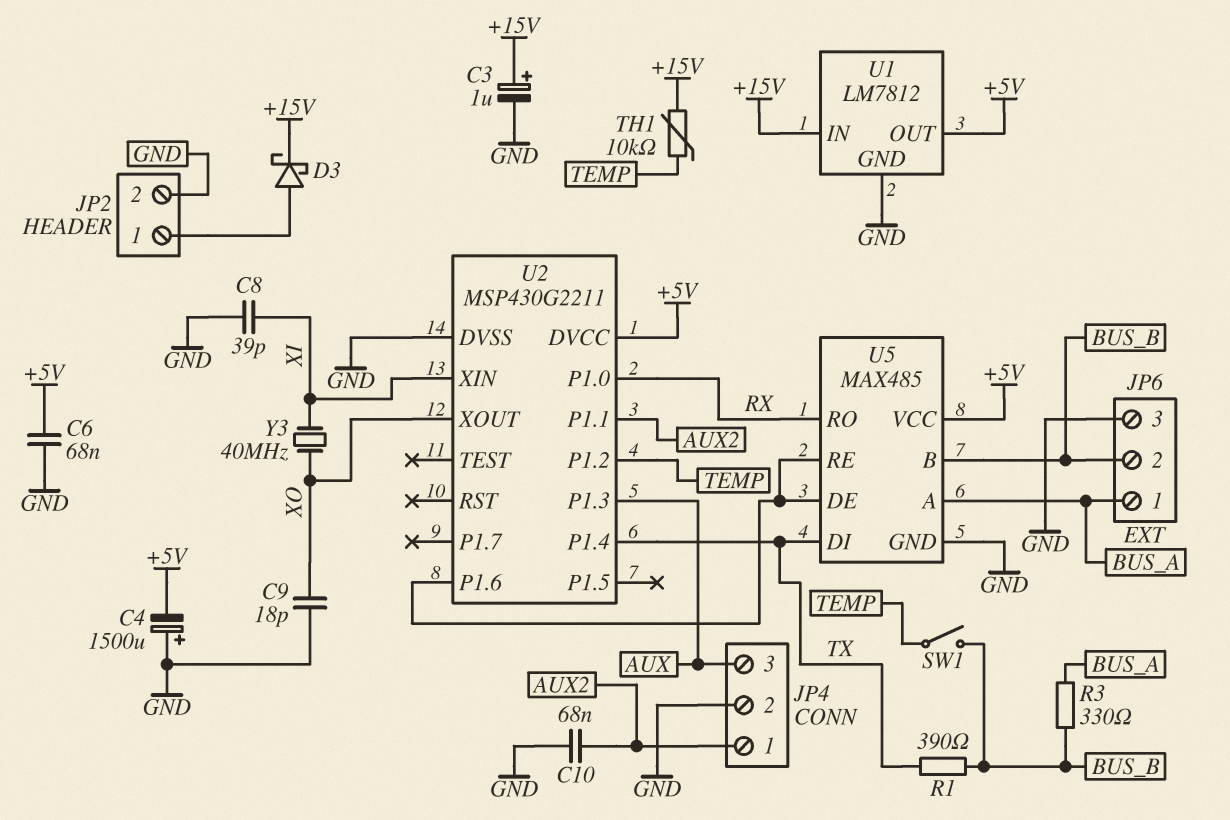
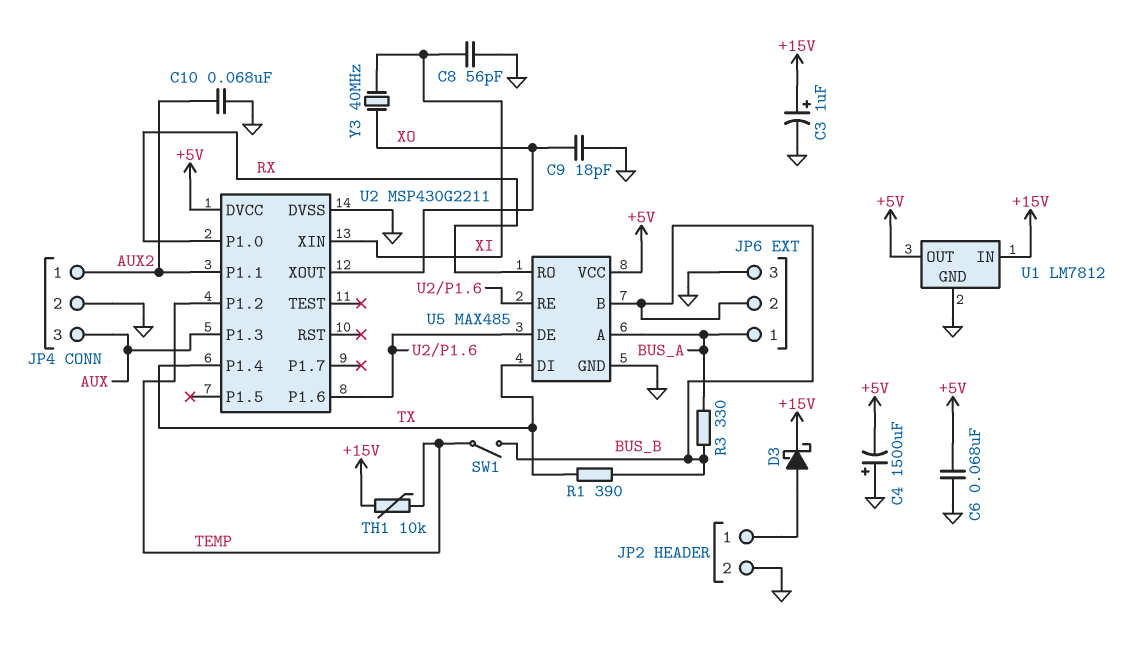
C8: 39pF (GND, XI) -> 56pF (GND, XI)

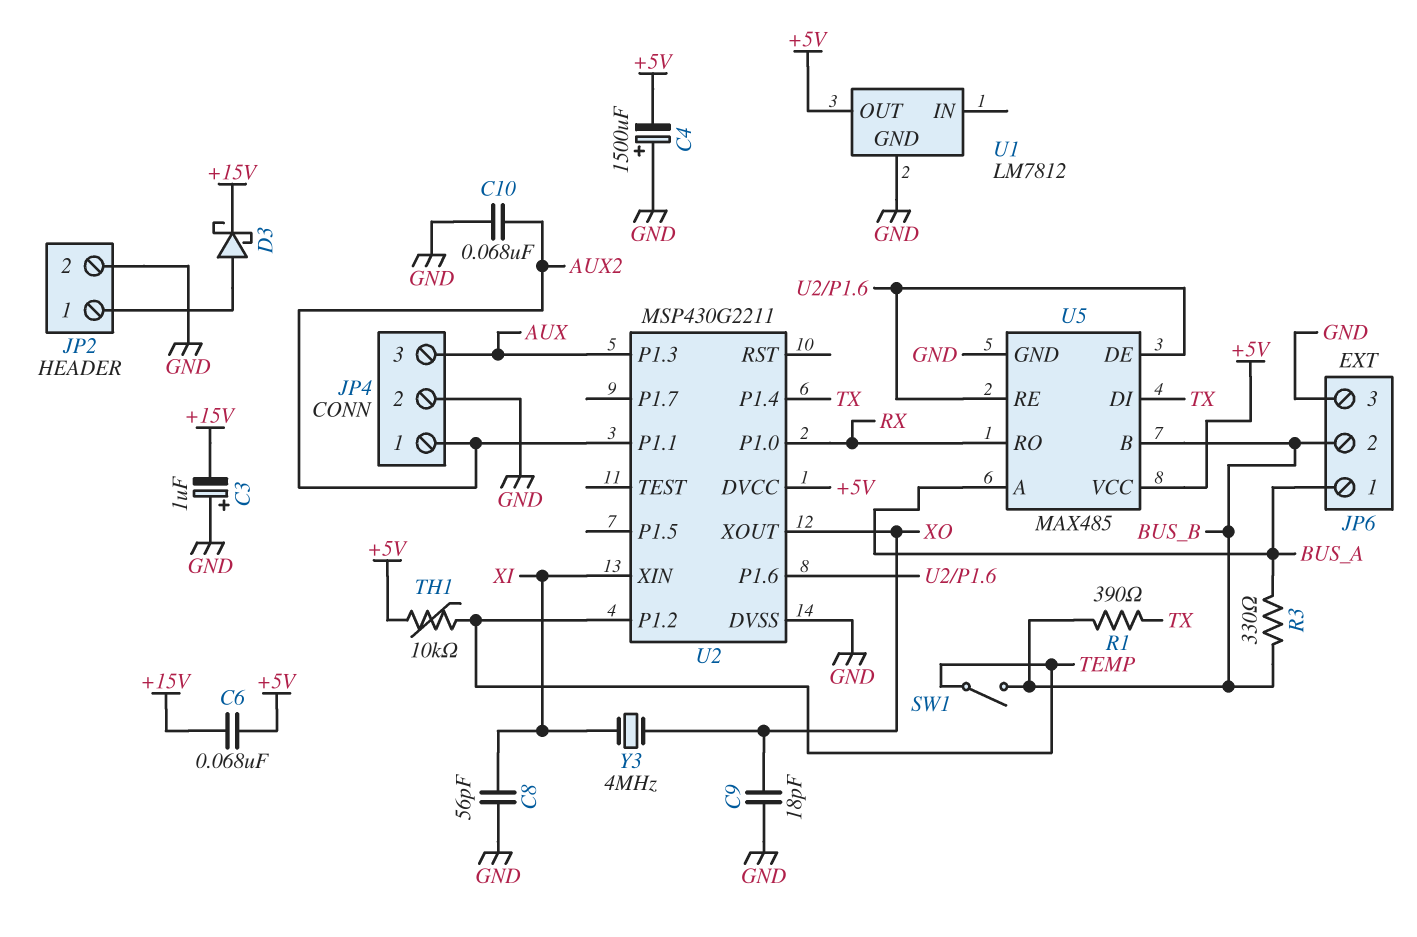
C3: 1uF (plus +15V, minus GND) -> 1uF (plus GND, minus +15V)
C6: 68nF (+5V, GND) -> 68nF (+5V, +15V)
TH1: 10k (+15V, TEMP) -> 10k (+5V, TEMP)
U1 pin IN: +15V -> none
Y3: 40MHz (XI, XO) -> 4MHz (XI, XO)

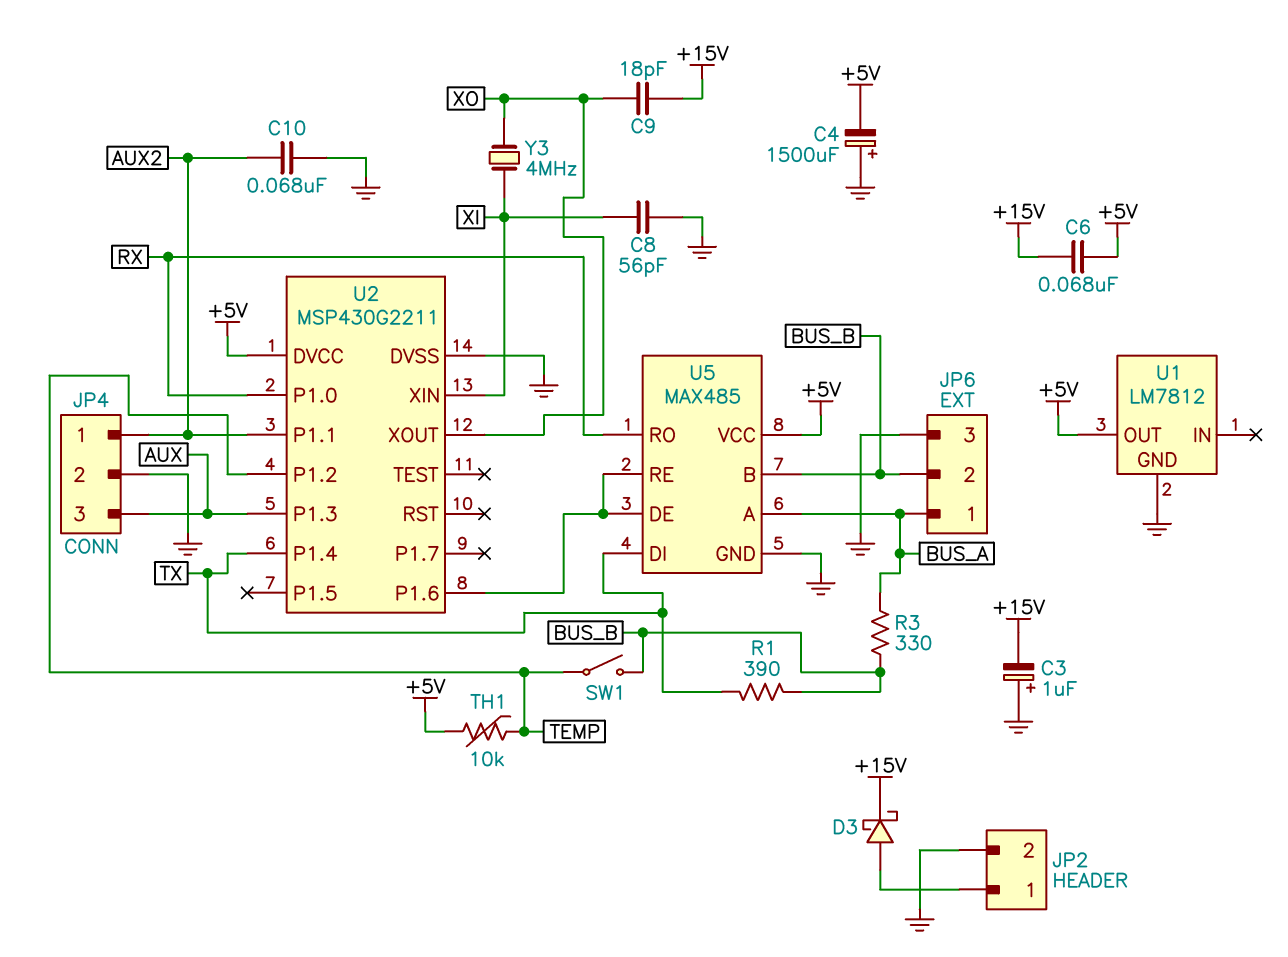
C9: 18pF (GND, XO) -> 18pF (+15V, XO)

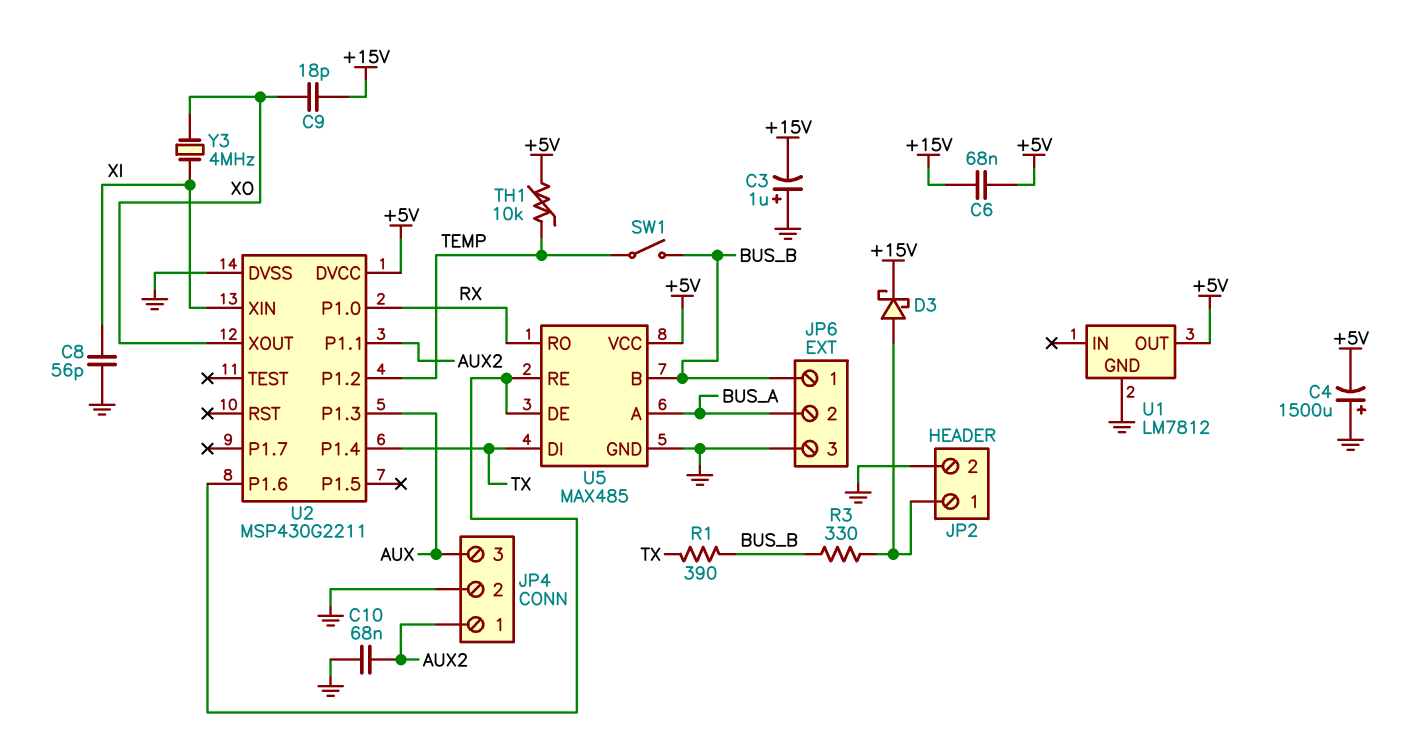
JP6 pin 1: BUS_A -> BUS_B
JP6 pin 2: BUS_B -> BUS_A
R3: 330 (BUS_A, BUS_B) -> 330 (BUS_B, JP2/1)

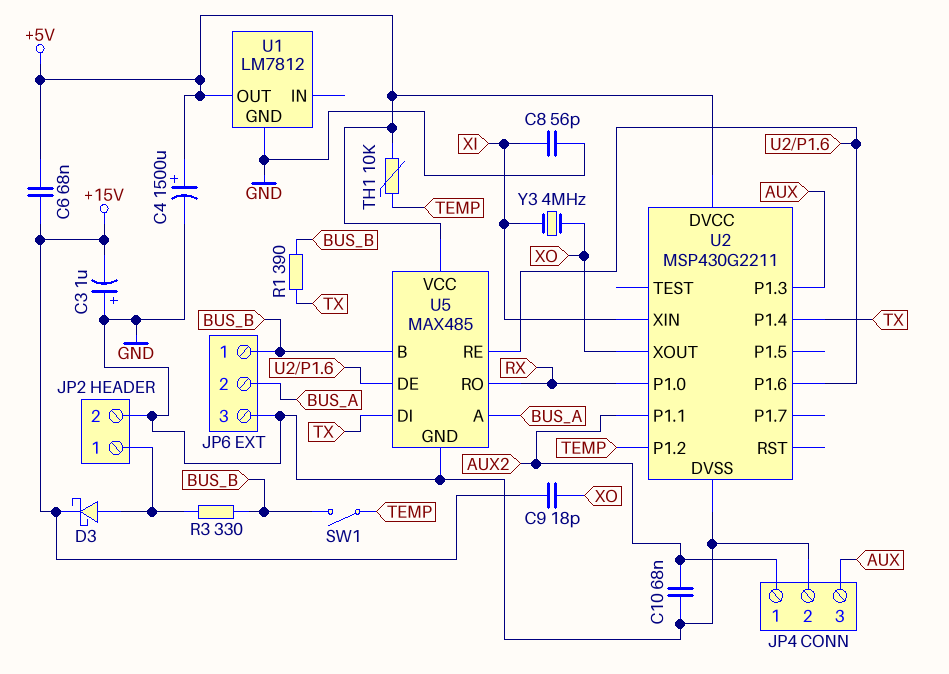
C4: 1500uF (plus GND, minus +5V) -> 1500uF (plus +5V, minus GND)

